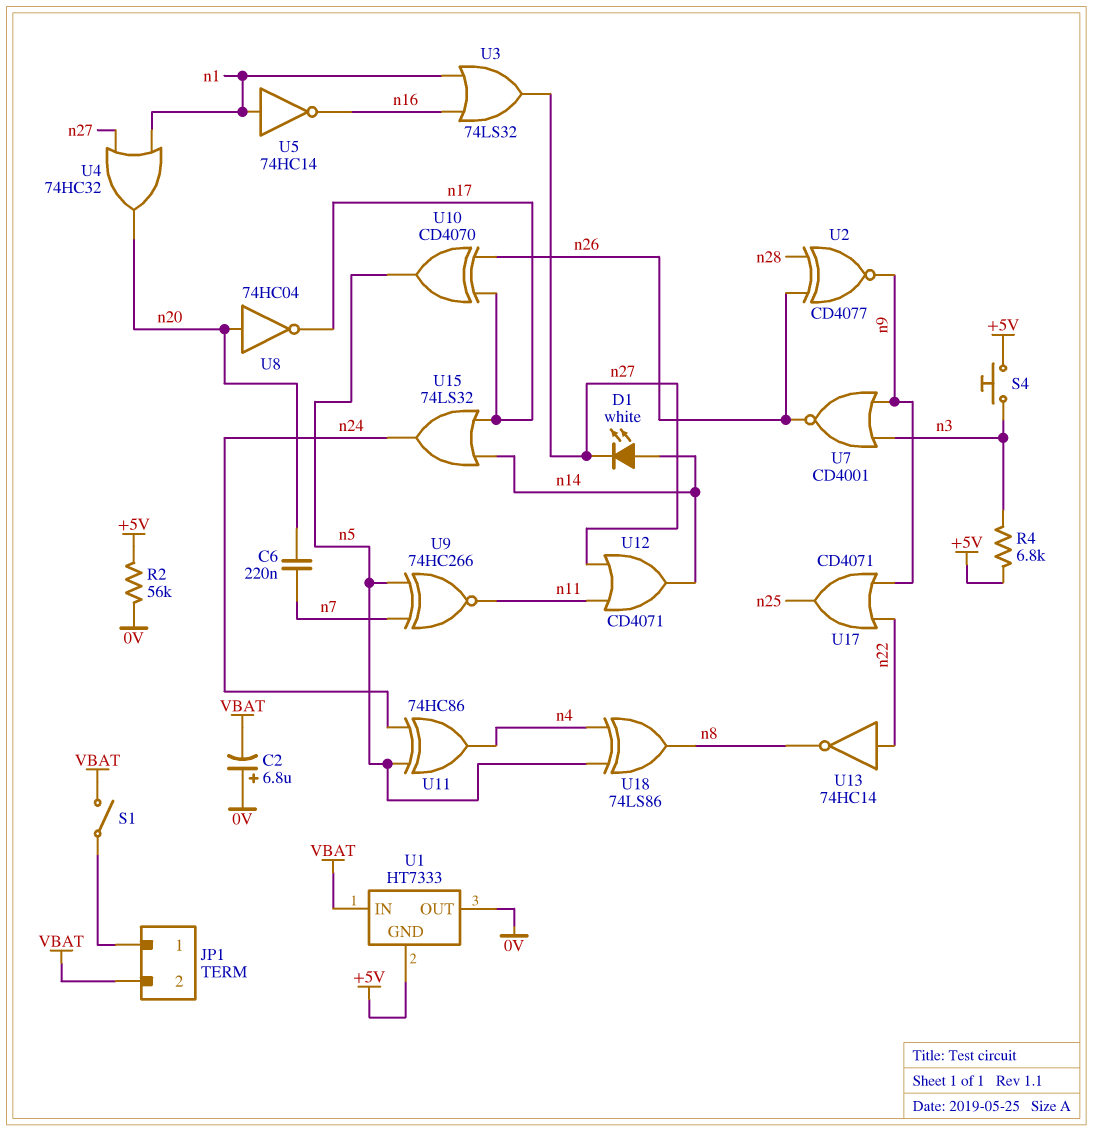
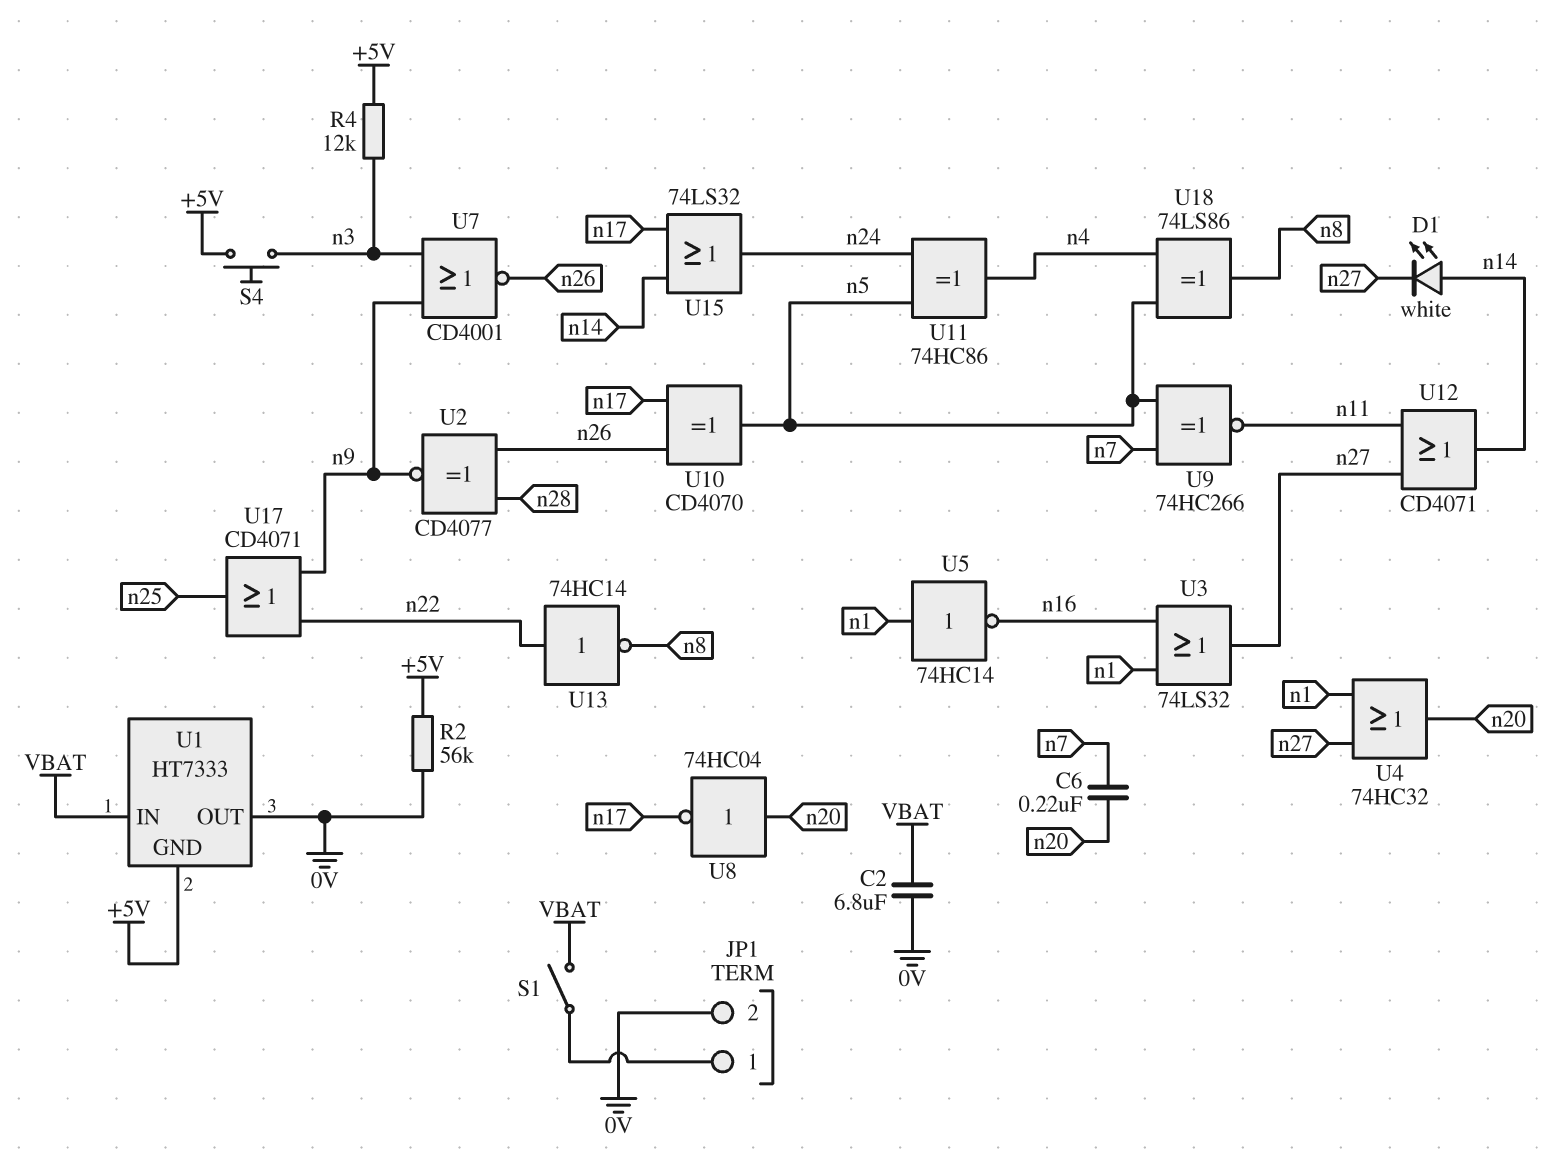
C2: 6.8uF (plus 0V, minus VBAT) -> 6.8uF (0V, VBAT)
JP1 pin 2: VBAT -> 0V
R4: 6.8k (+5V, n3) -> 12k (+5V, n3)

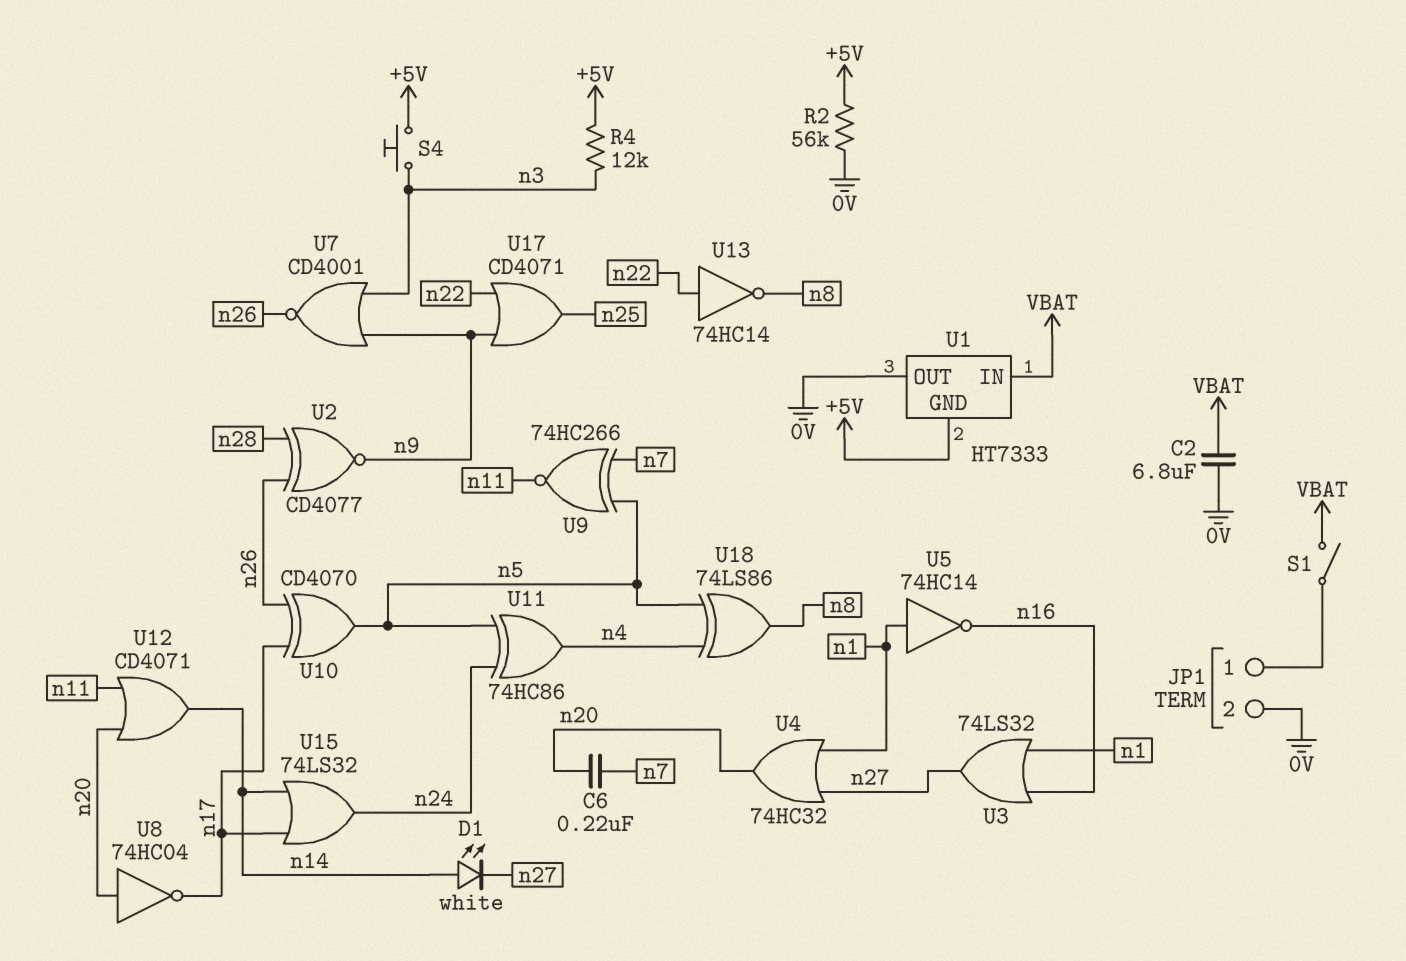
U12: OR CD4071 (in n11, in n27, out n14) -> OR CD4071 (in n11, in n20, out n14)

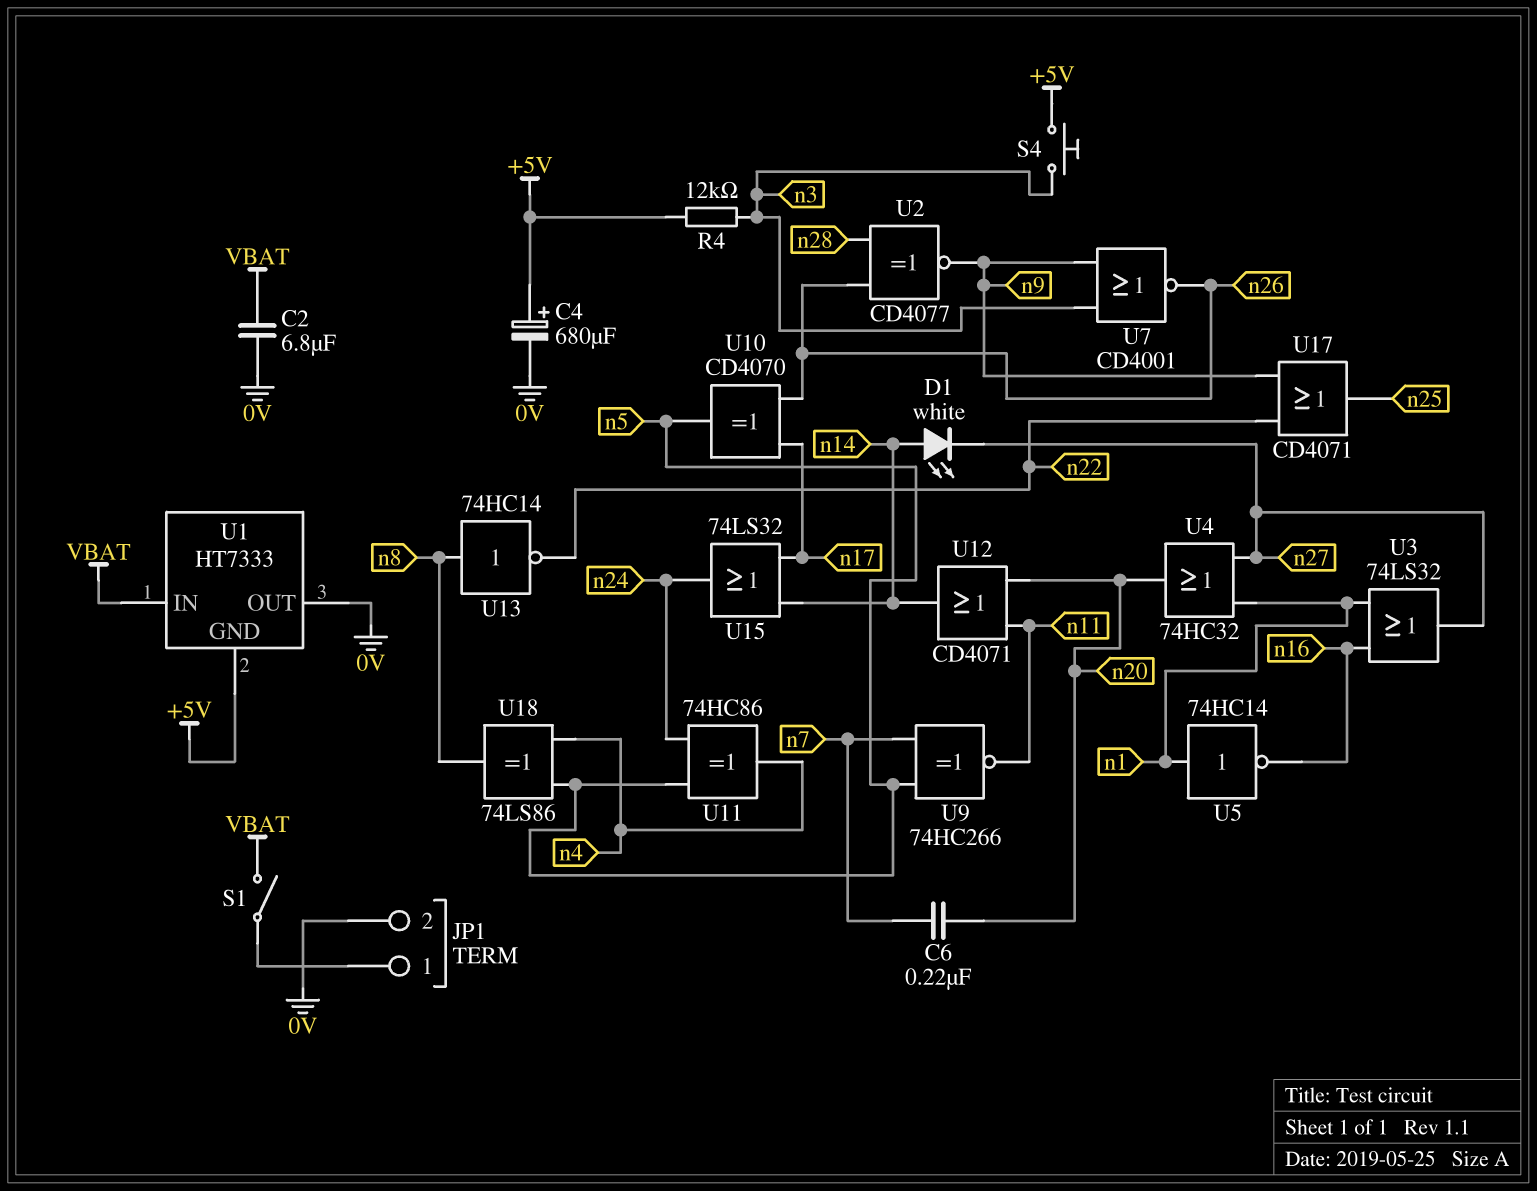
C4: none -> 680uF (plus +5V, minus 0V)
R2: 56k (+5V, 0V) -> none
U8: NOT 74HC04 (in n20, out n17) -> none
U13: NOT 74HC14 (in n22, out n8) -> NOT 74HC14 (in n8, out n22)

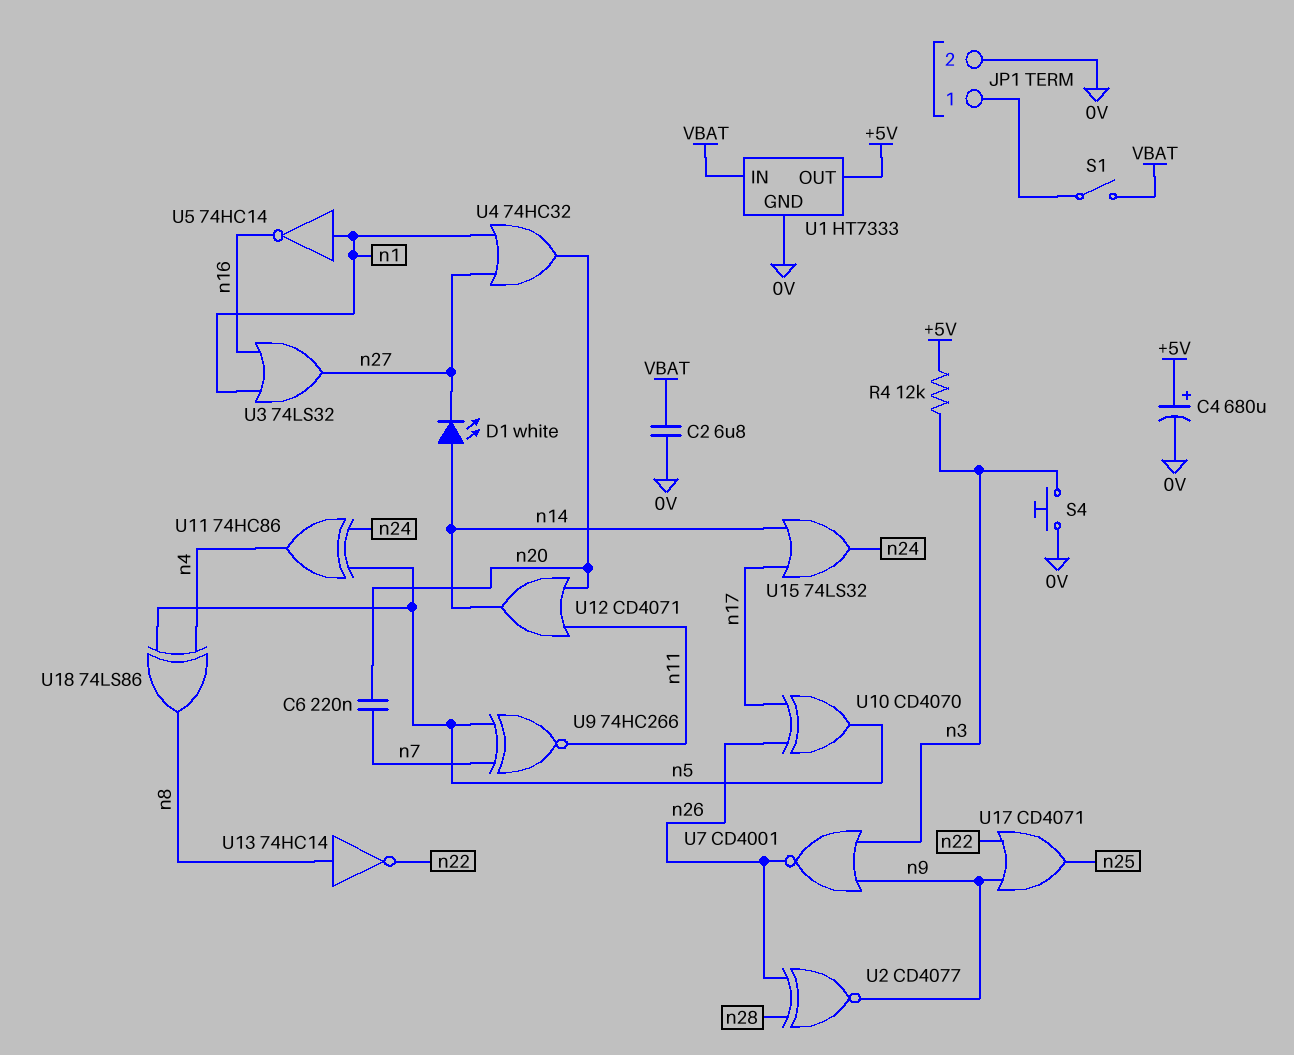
S4: button (+5V, n3) -> button (0V, n3)
U1 pin GND: +5V -> 0V
U1 pin OUT: 0V -> +5V

